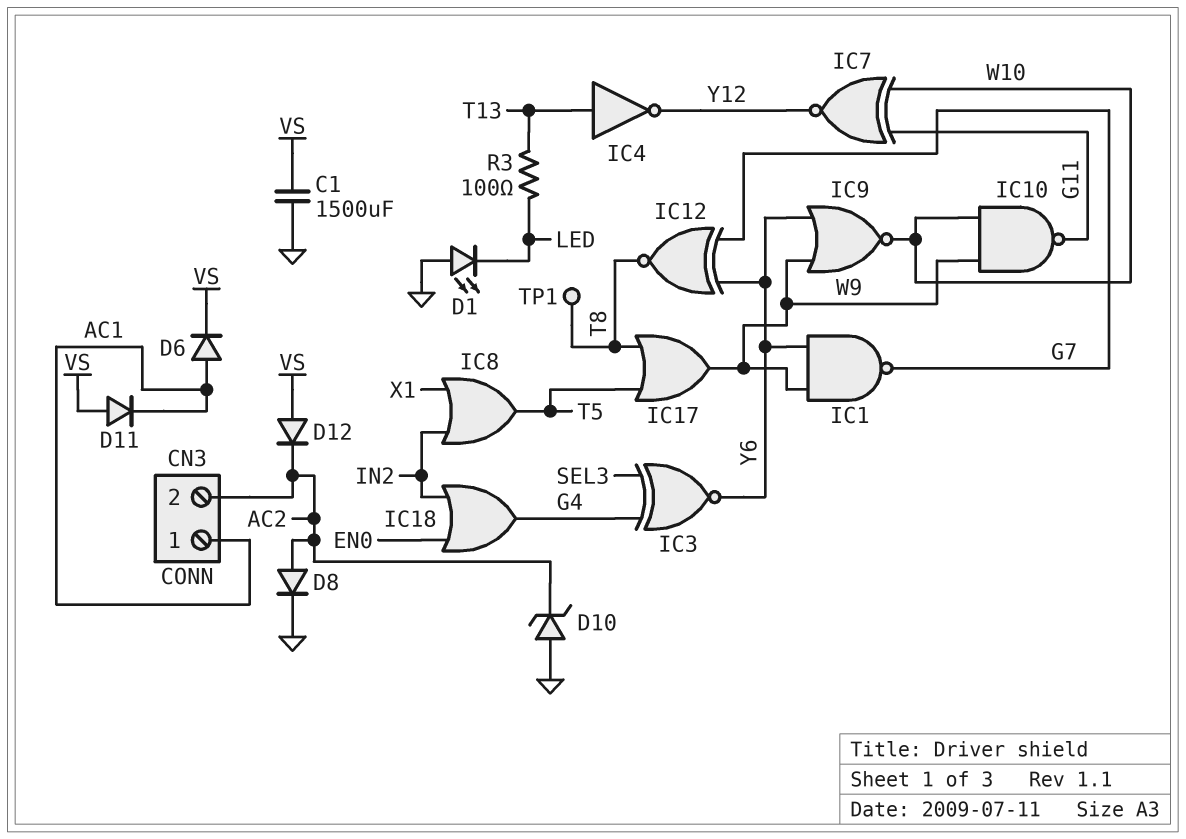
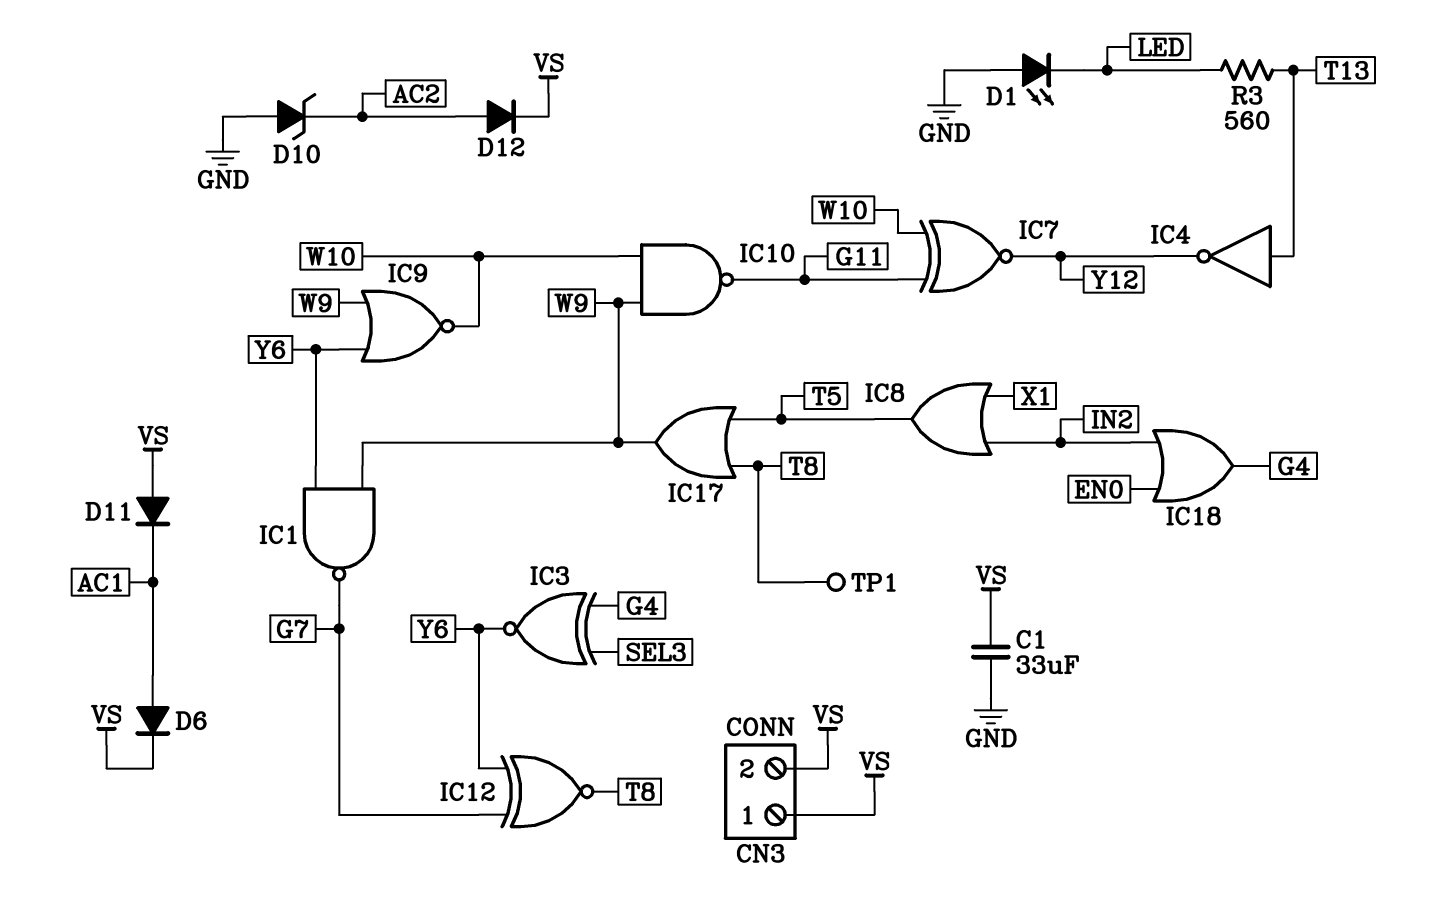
C1: 1500uF (GND, VS) -> 33uF (GND, VS)
CN3 pin 1: AC1 -> VS
CN3 pin 2: AC2 -> VS
D8: diode (A AC2, K GND) -> none
D12: diode (A VS, K AC2) -> diode (A AC2, K VS)
R3: 100 (LED, T13) -> 560 (LED, T13)

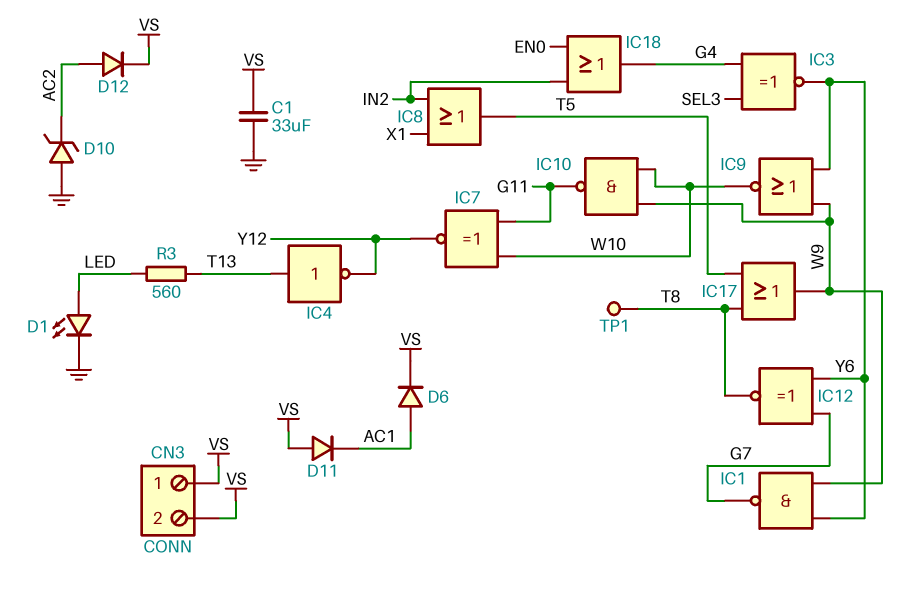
D1: LED (A GND, K LED) -> LED (A LED, K GND)

